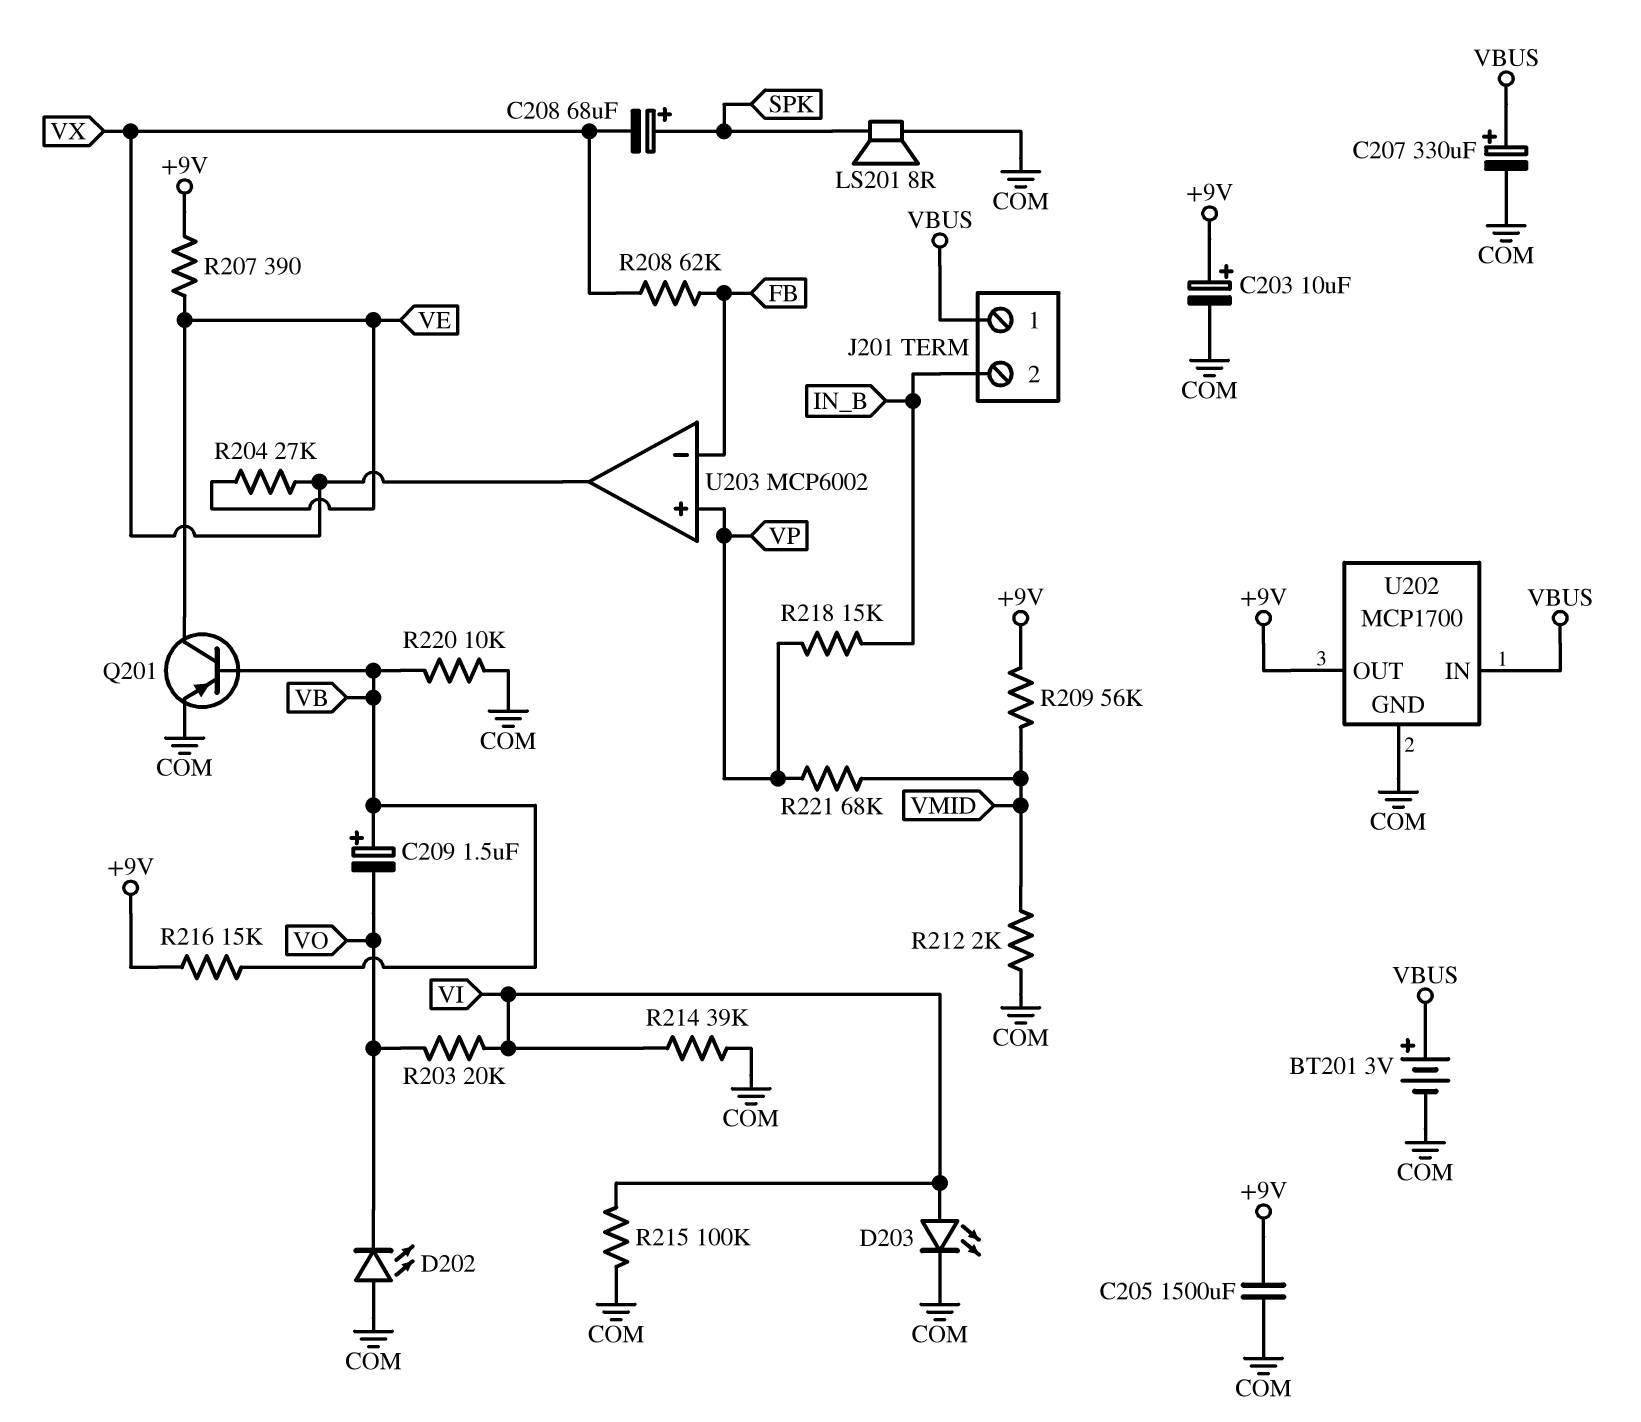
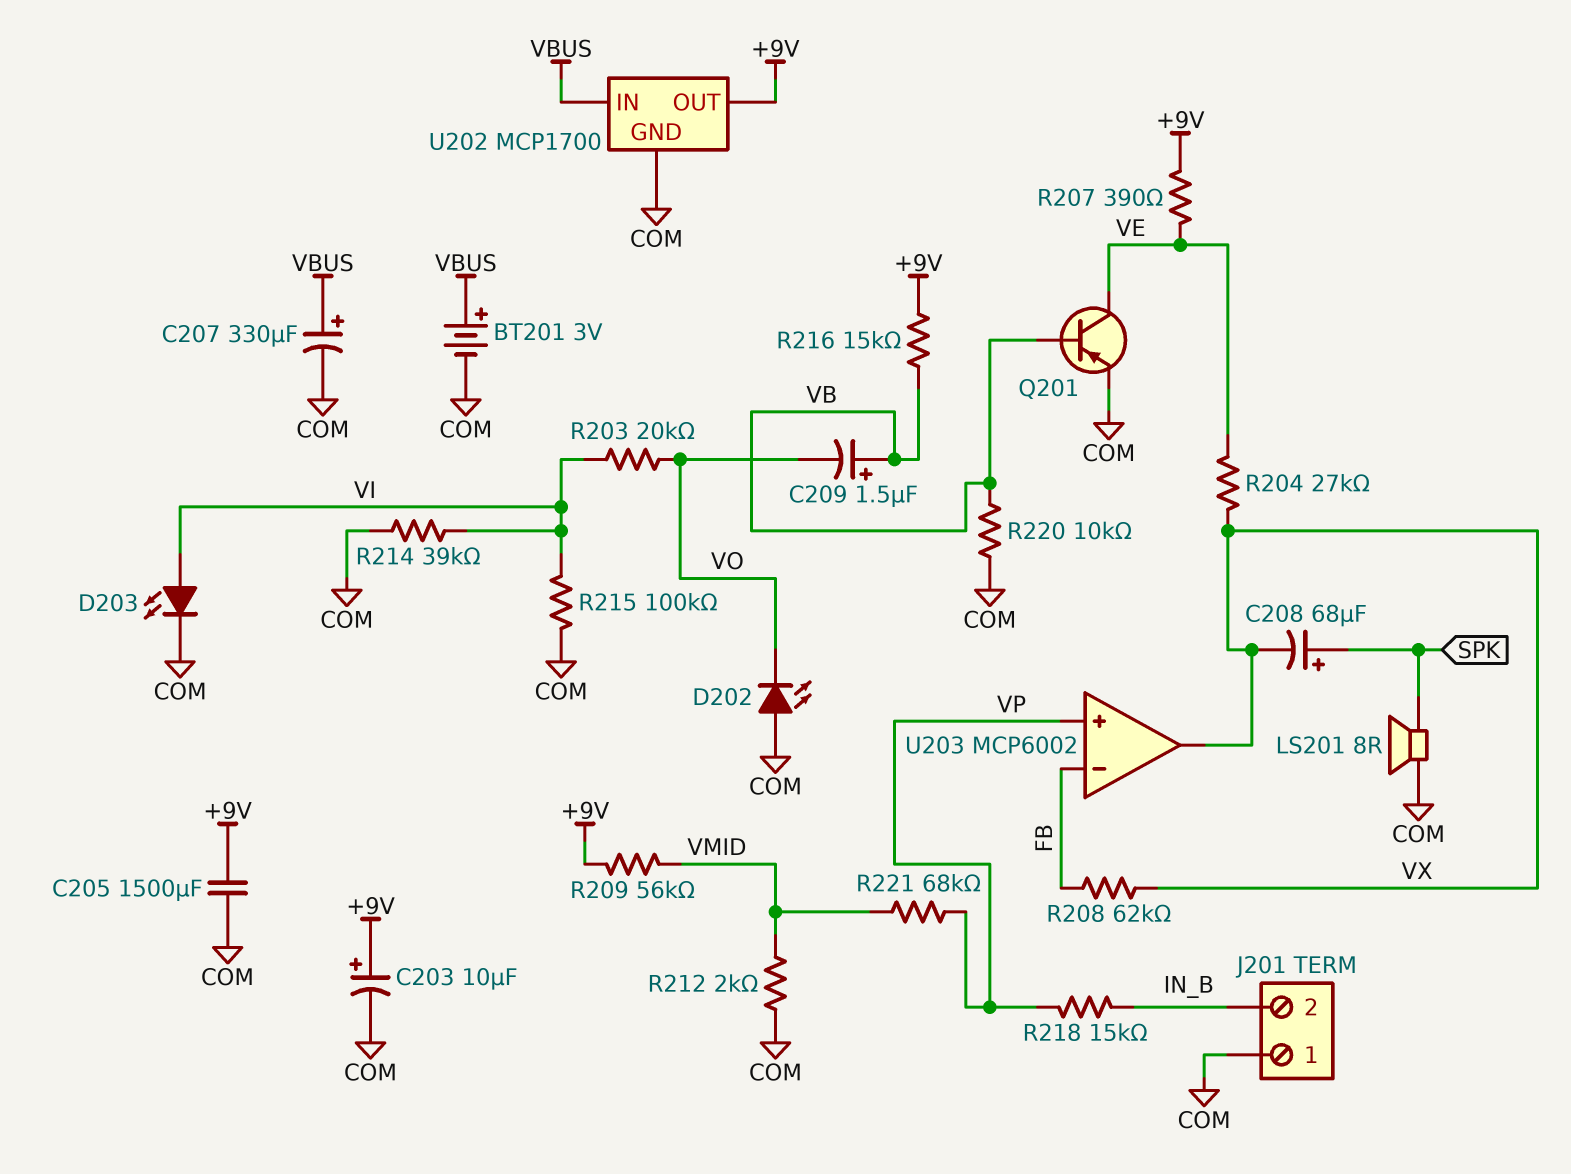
J201 pin 1: VBUS -> COM

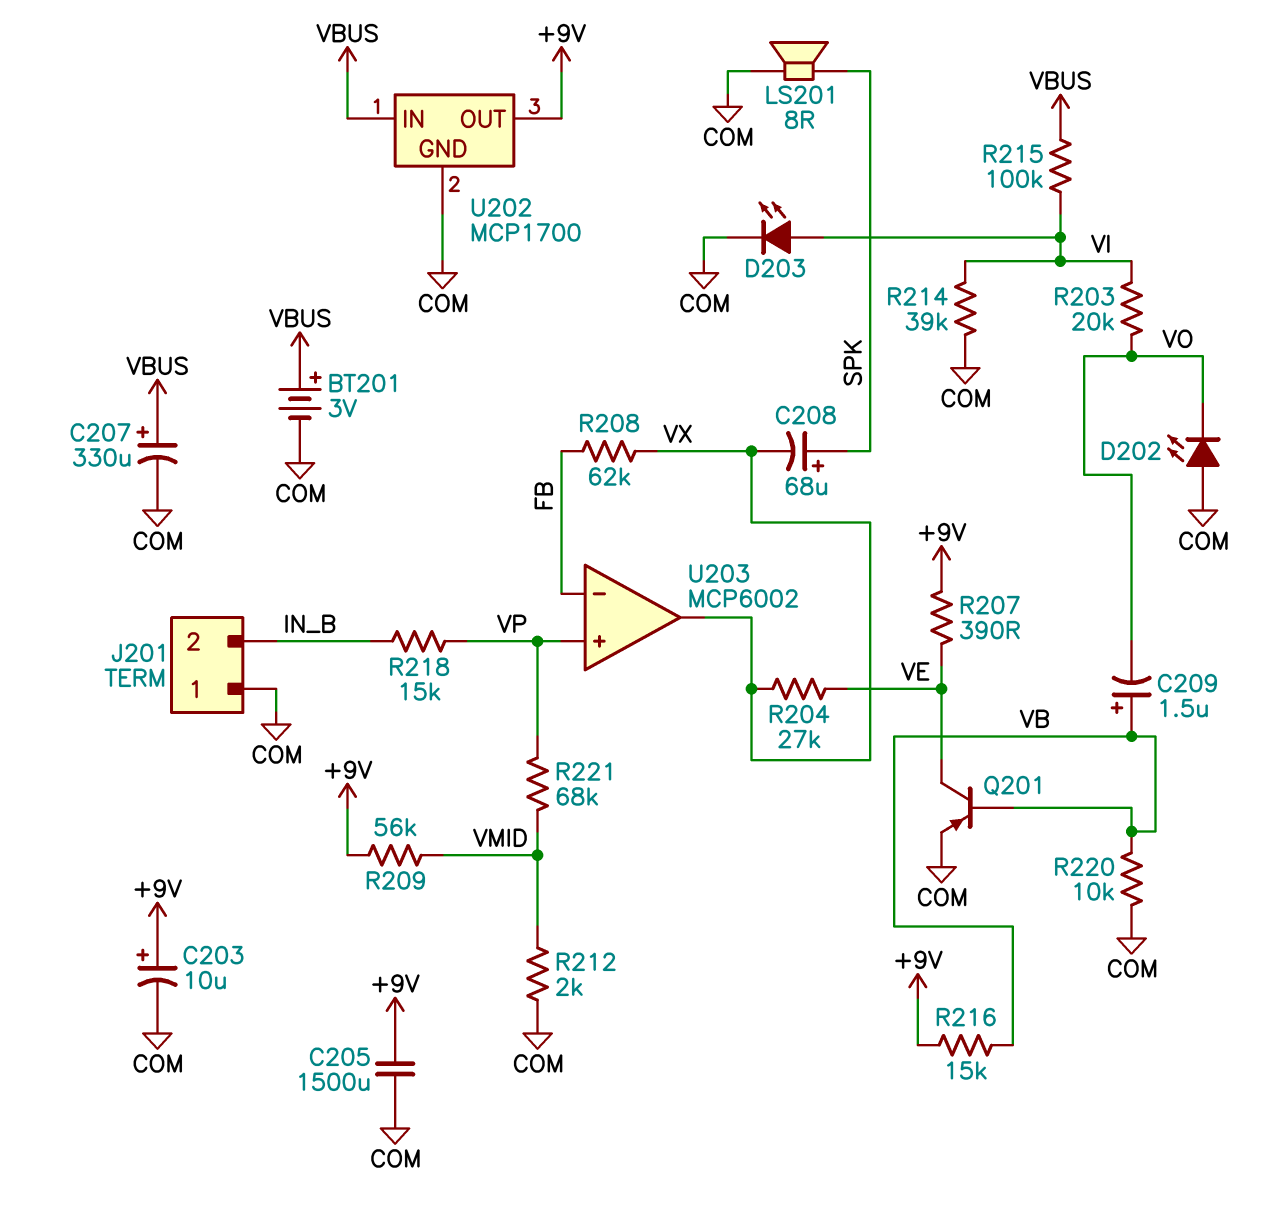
R215: 100k (COM, VI) -> 100k (VBUS, VI)

